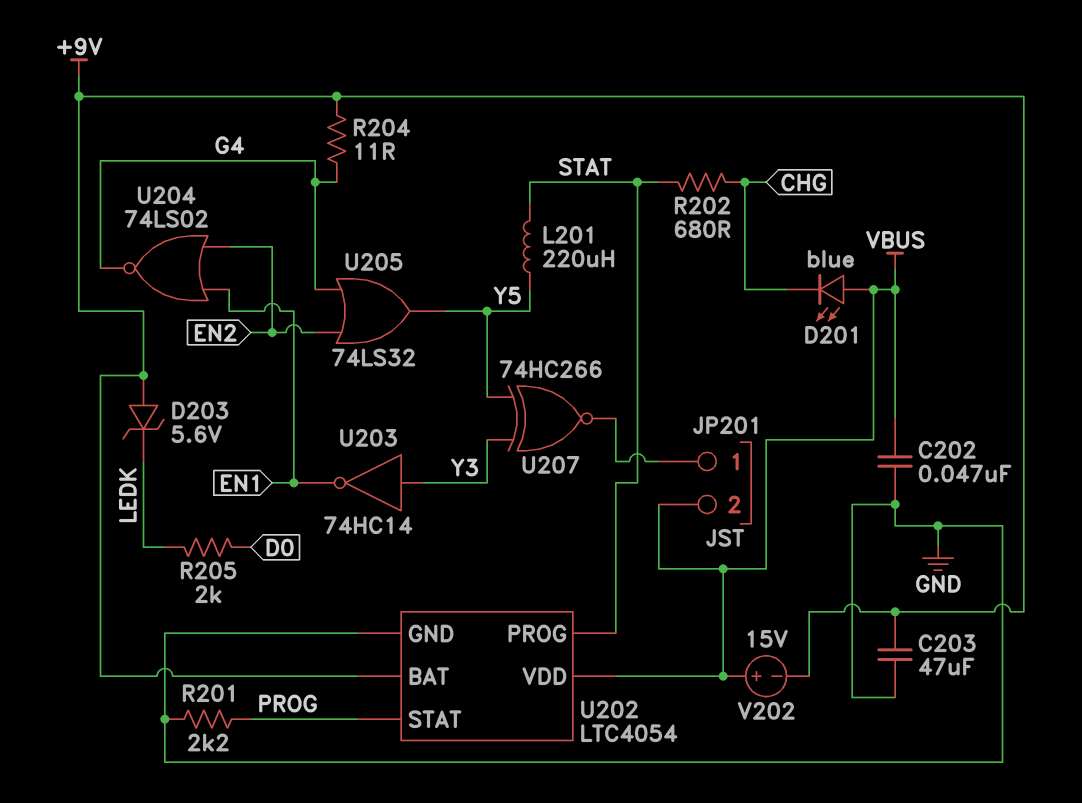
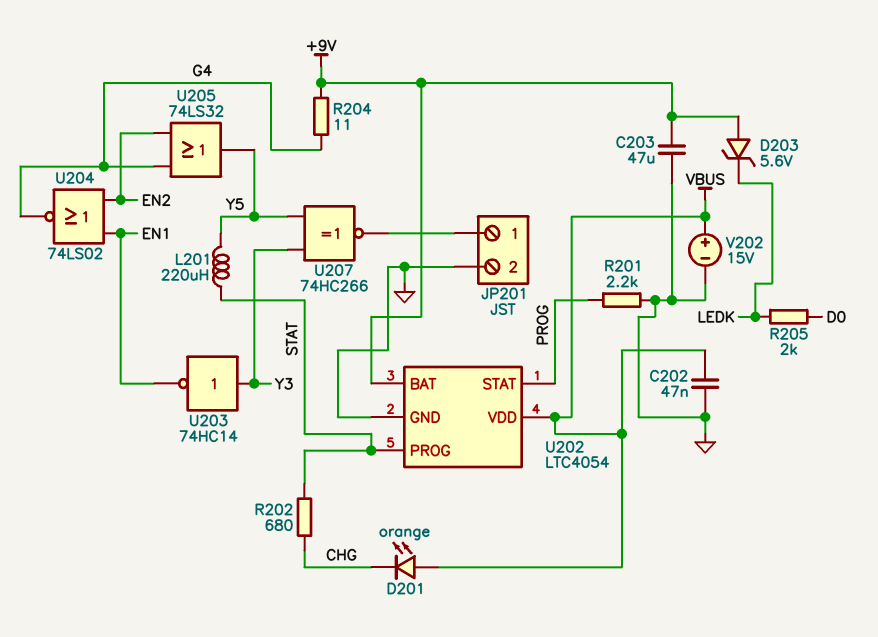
D201: LED blue (A VBUS, K CHG) -> LED orange (A VBUS, K CHG)
JP201 pin 2: VBUS -> GND
V202: 15V (plus VBUS, minus +9V) -> 15V (plus VBUS, minus GND)

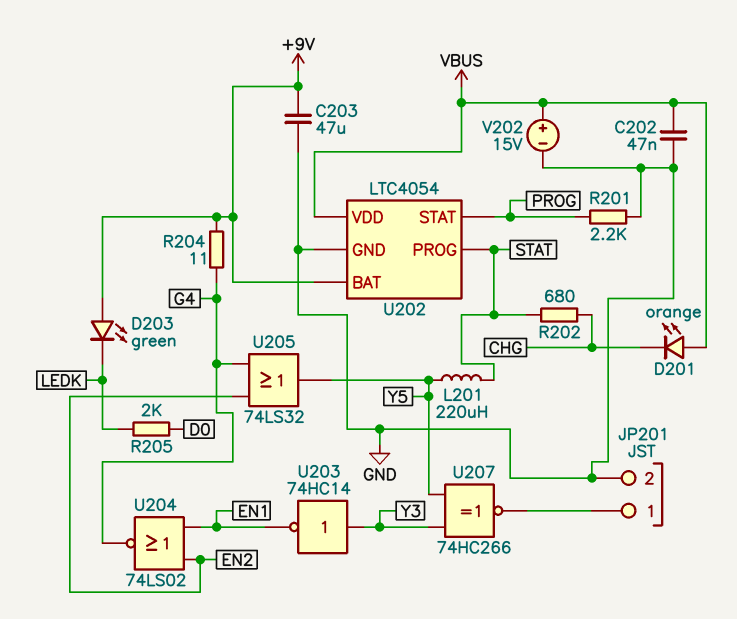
D203: zener 5.6V (A +9V, K LEDK) -> LED green (A +9V, K LEDK)

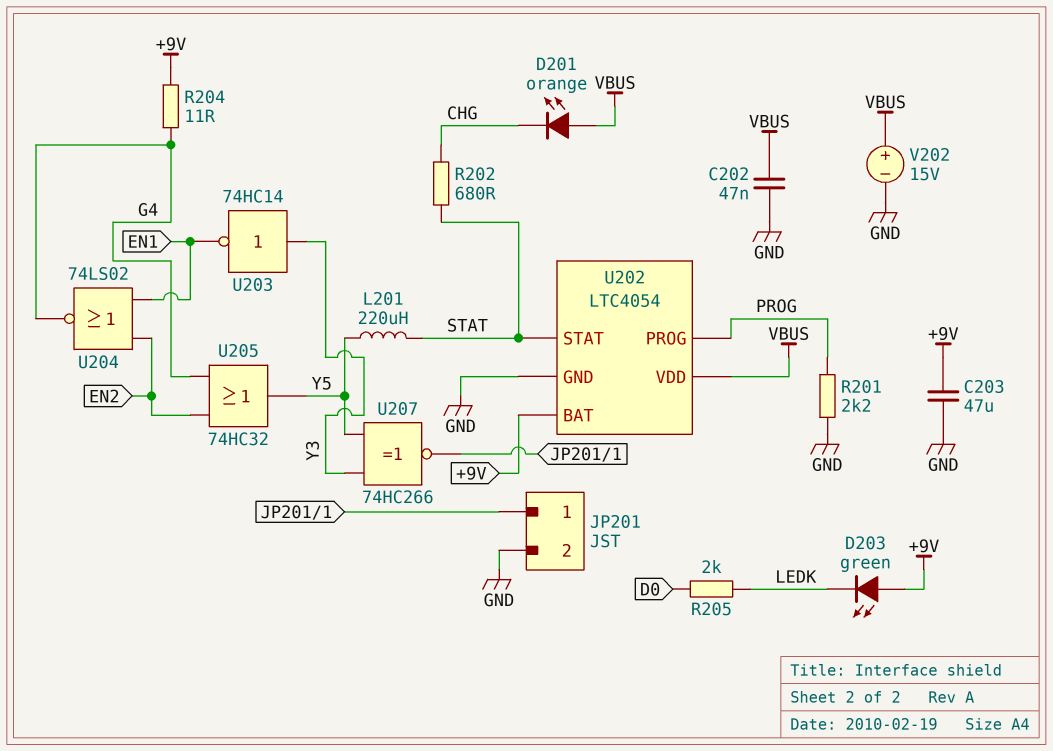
U202 pin PROG: STAT -> PROG
U202 pin STAT: PROG -> STAT
U205: OR 74LS32 (in EN2, in G4, out Y5) -> OR 74HC32 (in EN2, in G4, out Y5)

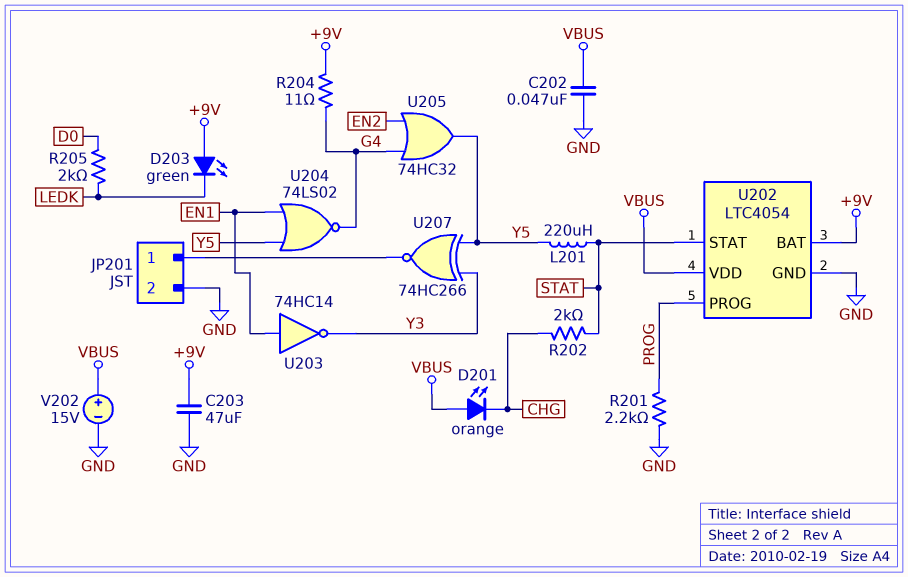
R202: 680 (CHG, STAT) -> 2k (CHG, STAT)
U203: NOT 74HC14 (in Y3, out EN1) -> NOT 74HC14 (in EN1, out Y3)
U204: NOR 74LS02 (in EN1, in EN2, out G4) -> NOR 74LS02 (in EN1, in Y5, out G4)

